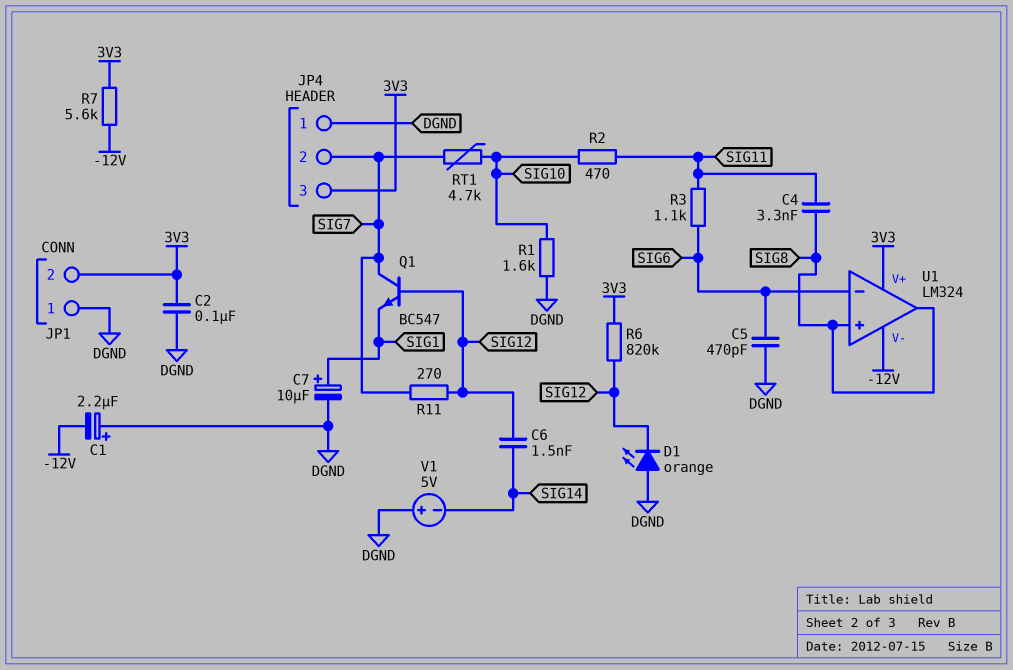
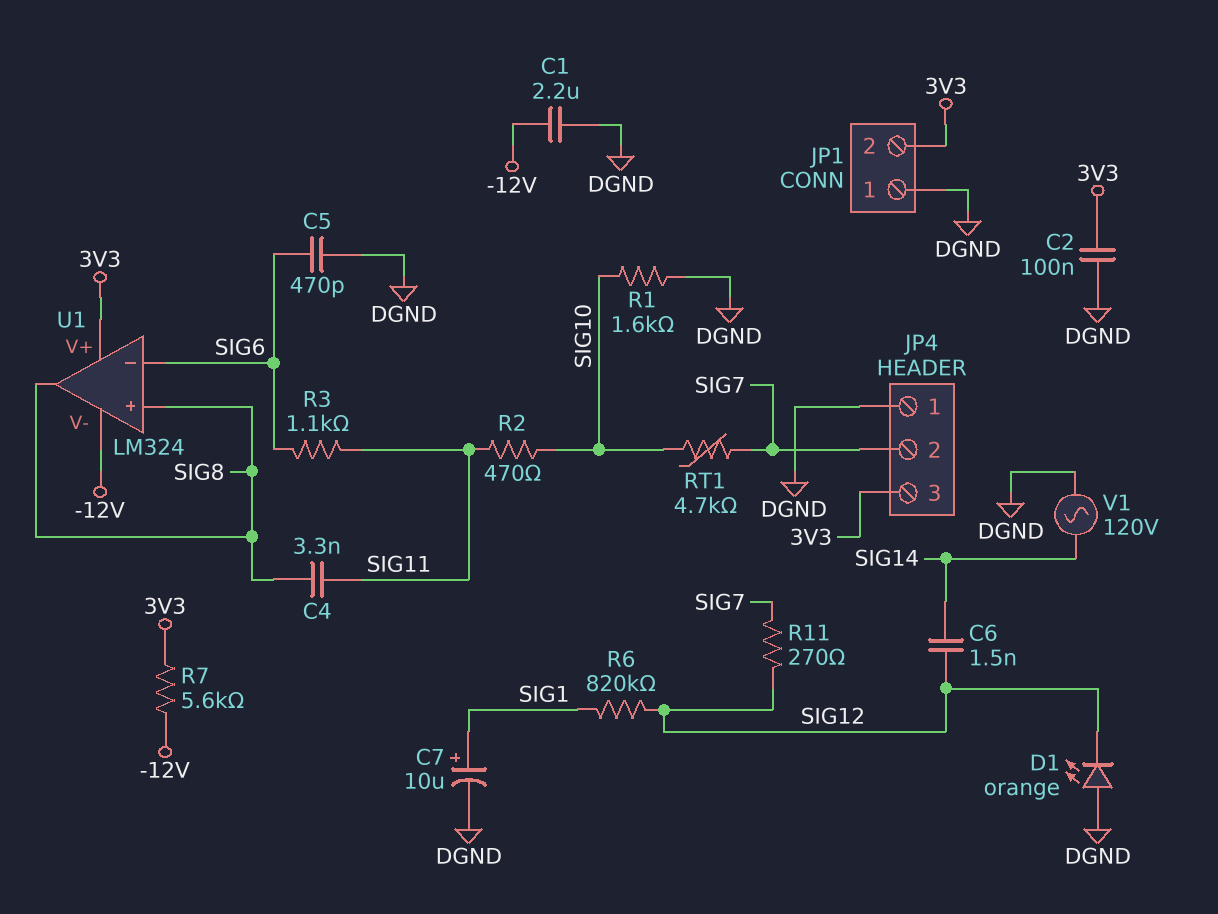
C1: 2.2uF (plus DGND, minus -12V) -> 2.2uF (-12V, DGND)
Q1: NPN BC547 (B SIG12, C SIG7, E SIG1) -> none
R6: 820k (3V3, SIG12) -> 820k (SIG1, SIG12)
V1: 5V (plus DGND, minus SIG14) -> AC 120V (DGND, SIG14)

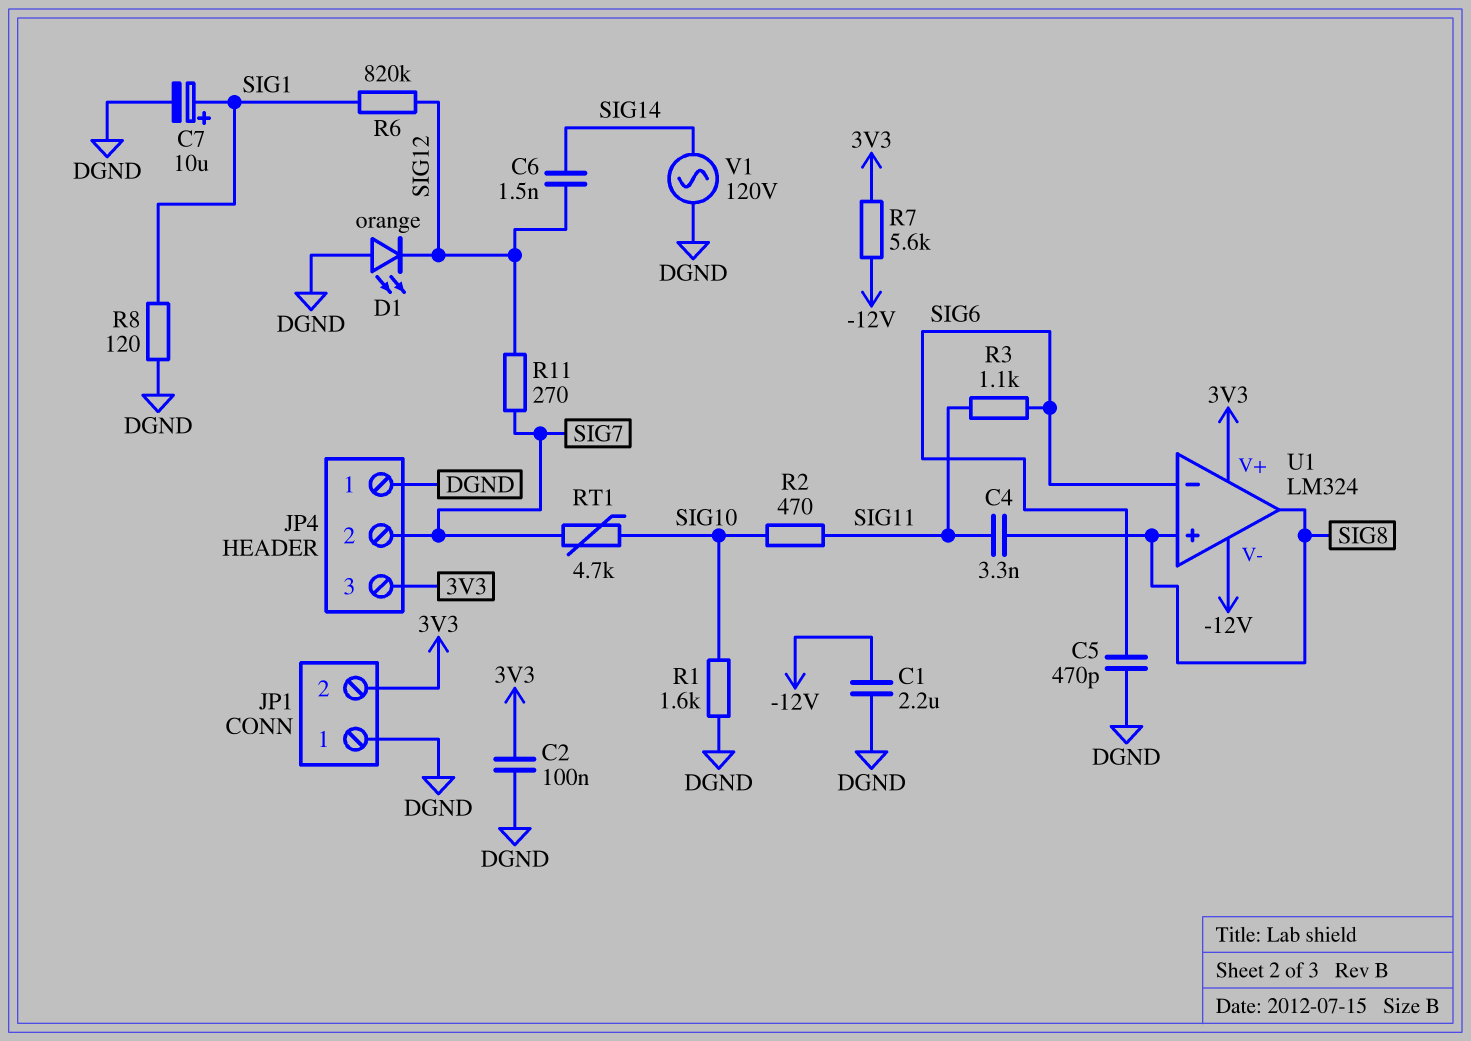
R8: none -> 120 (DGND, SIG1)

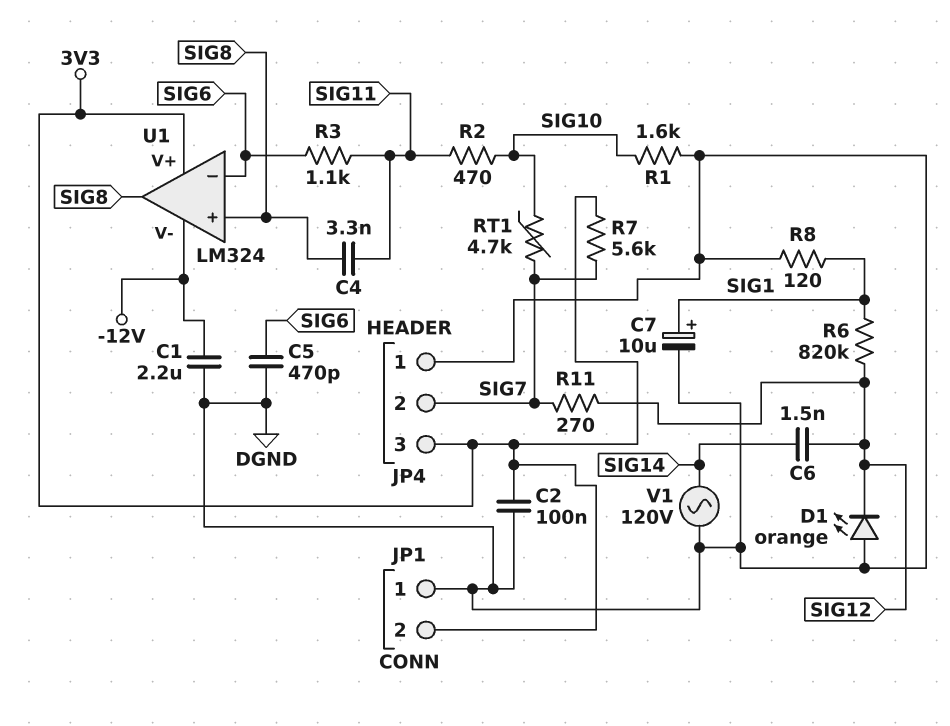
R7: 5.6k (-12V, 3V3) -> 5.6k (3V3, SIG7)

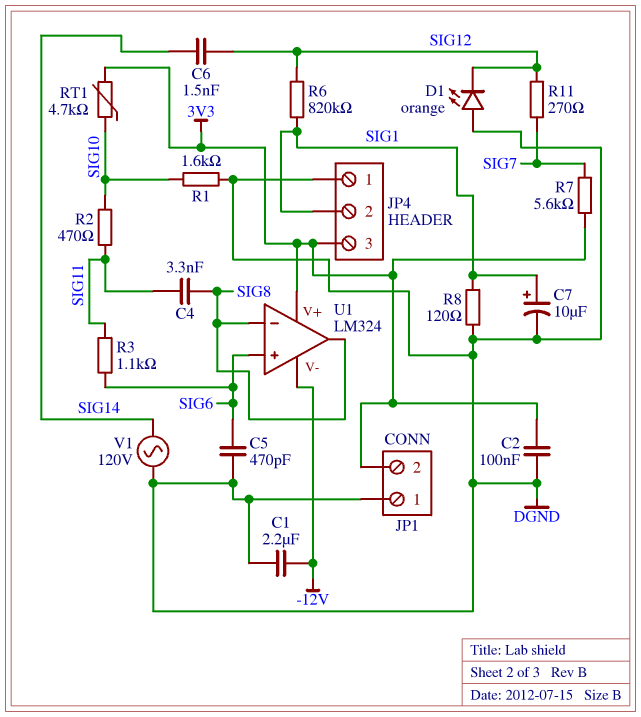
JP4 pin 2: SIG7 -> SIG1
RT1: 4.7k (SIG7, SIG10) -> 4.7k (3V3, SIG10)
U1 pin in+: SIG8 -> SIG6
U1 pin in-: SIG6 -> SIG8

